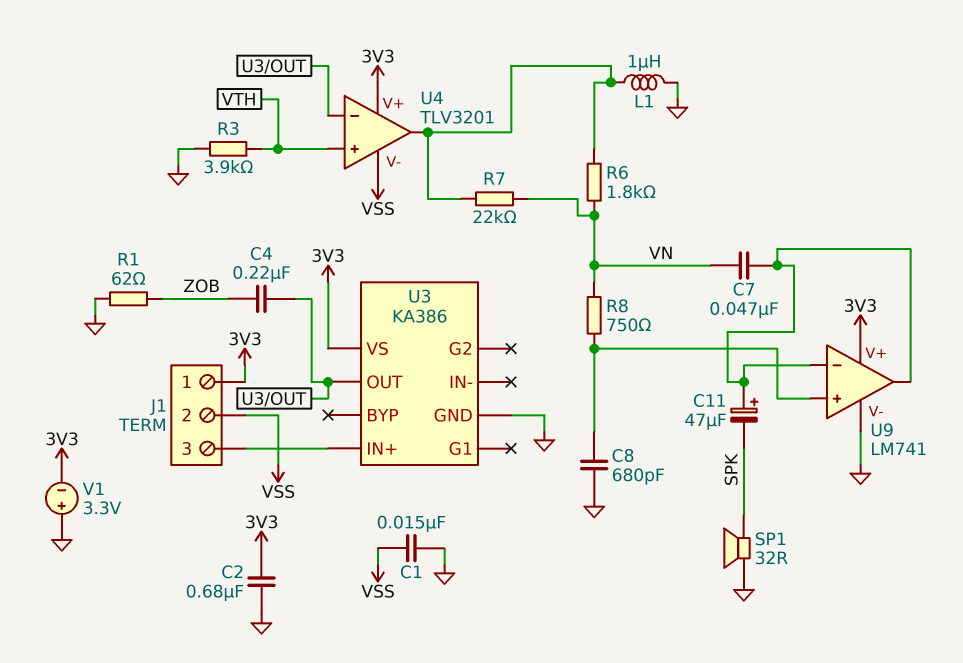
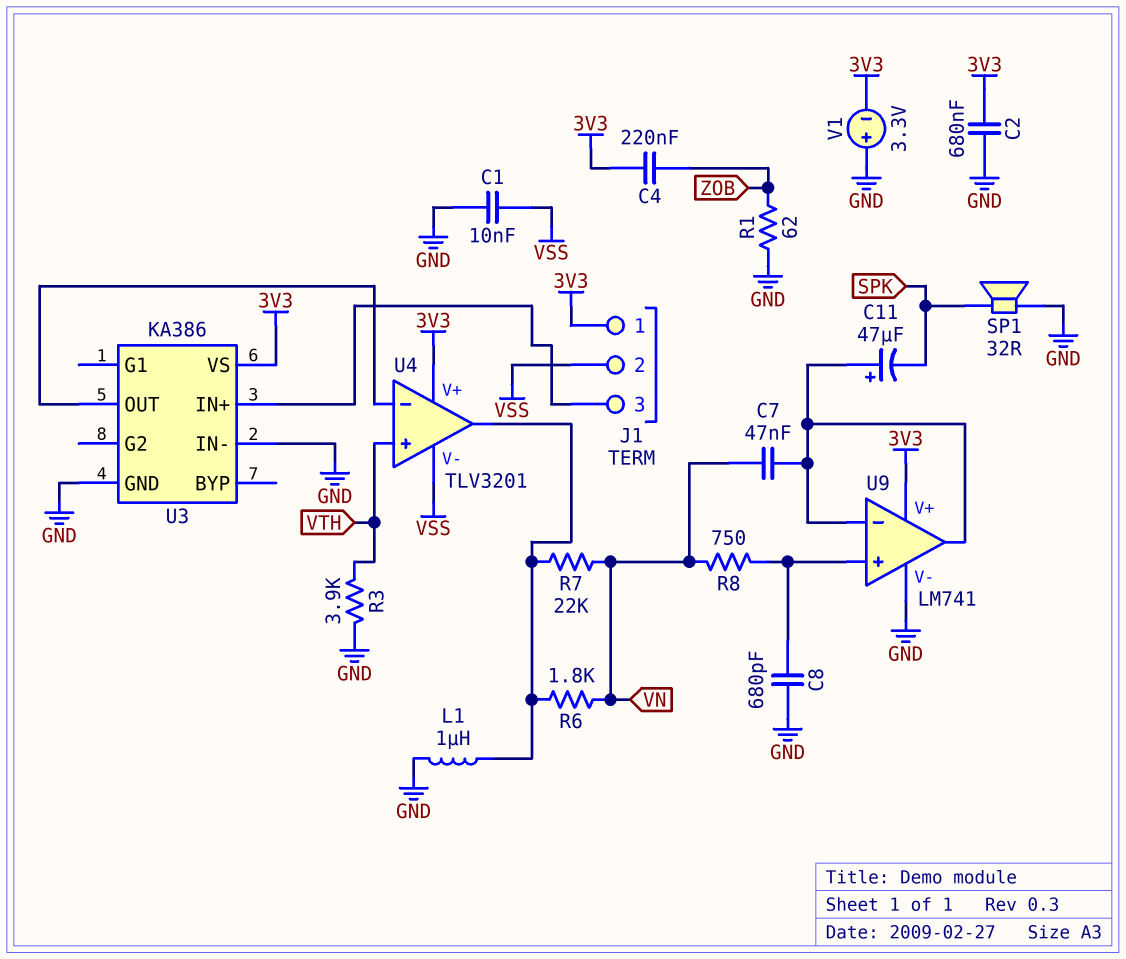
C1: 15nF (GND, VSS) -> 10nF (GND, VSS)
C4: 220nF (U3/OUT, ZOB) -> 220nF (3V3, ZOB)
U3 pin IN-: none -> GND

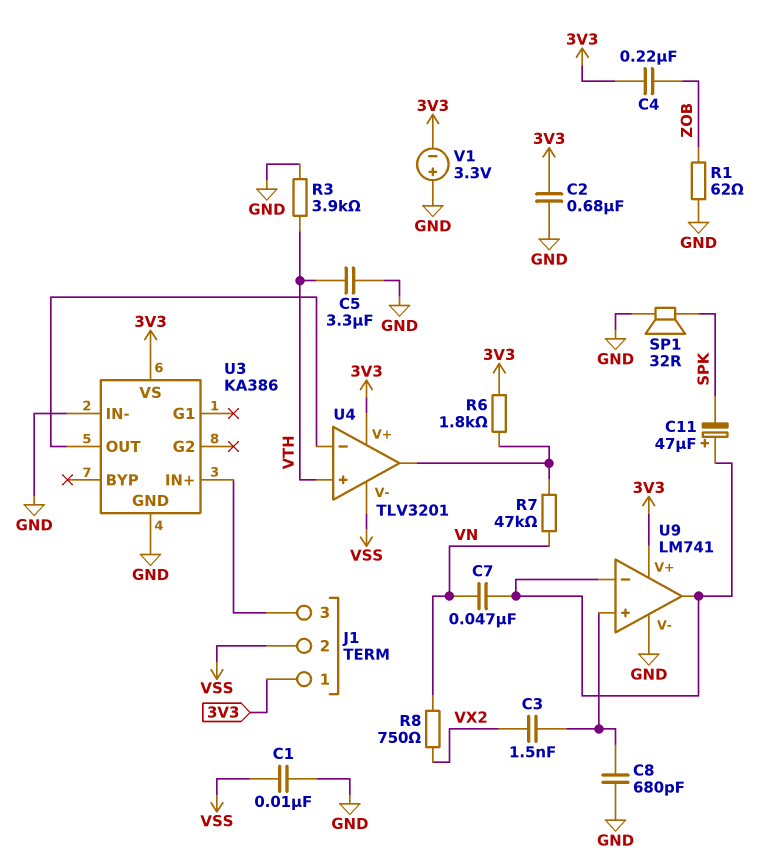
C3: none -> 1.5nF (U9/in+, VX2)
C5: none -> 3.3uF (GND, VTH)
L1: 1uH (GND, U4/out) -> none
R6: 1.8k (U4/out, VN) -> 1.8k (3V3, U4/out)
R7: 22k (U4/out, VN) -> 47k (U4/out, VN)
R8: 750 (U9/in+, VN) -> 750 (VN, VX2)

